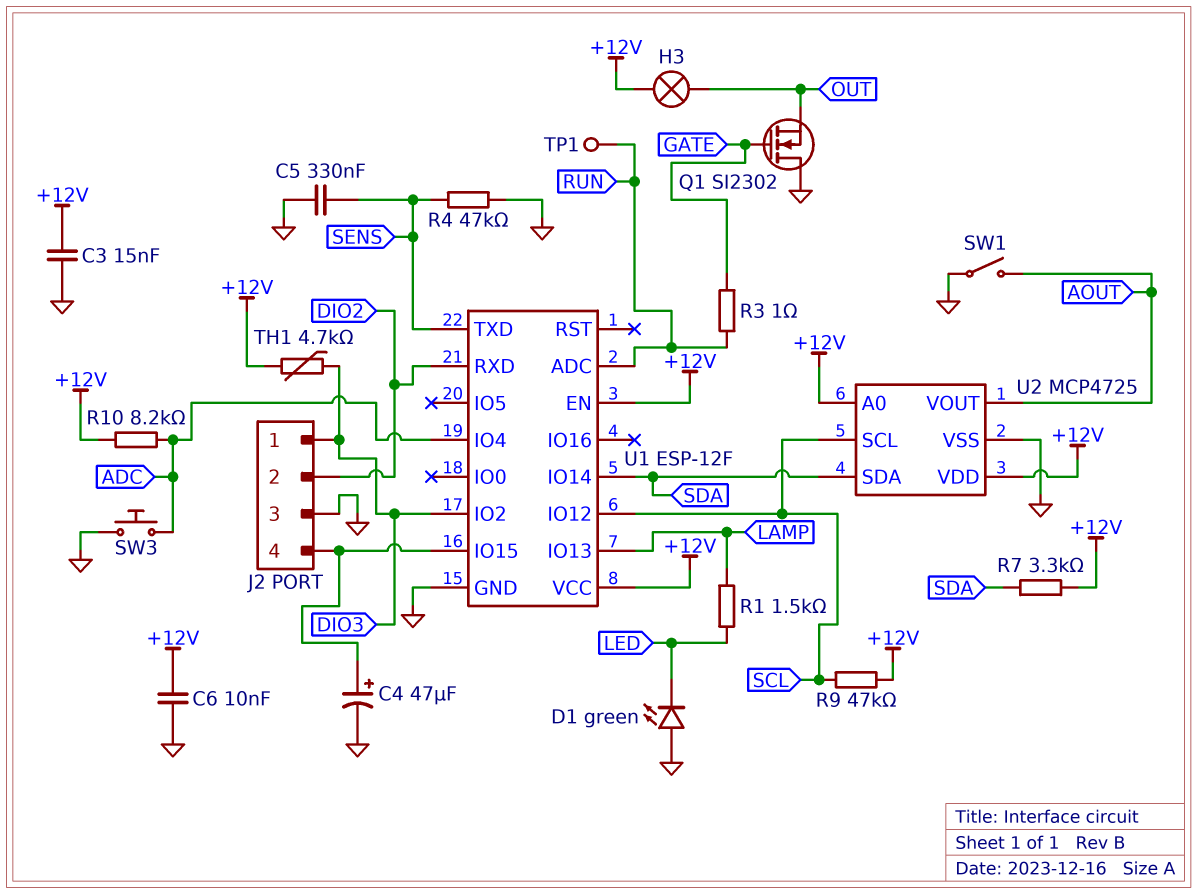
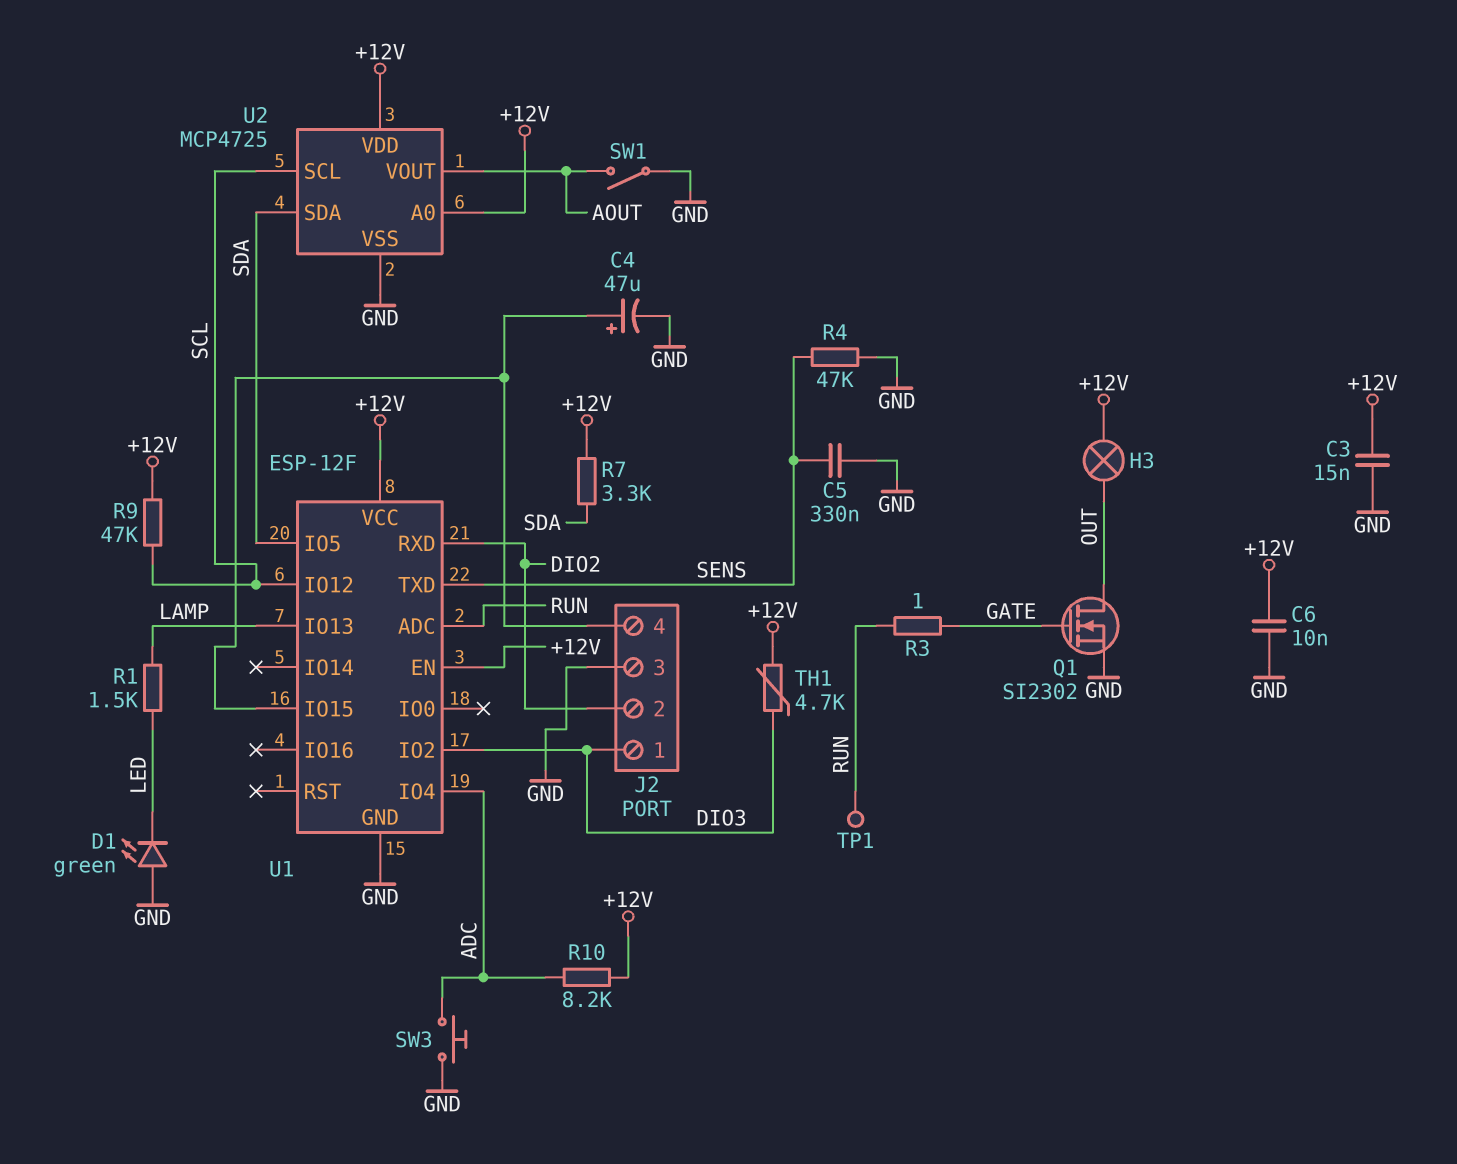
Q1: NMOS SI2302 (G GATE, D GND, S OUT) -> NMOS SI2302 (G GATE, D OUT, S GND)
U1 pin IO5: none -> SDA
U1 pin IO14: SDA -> none

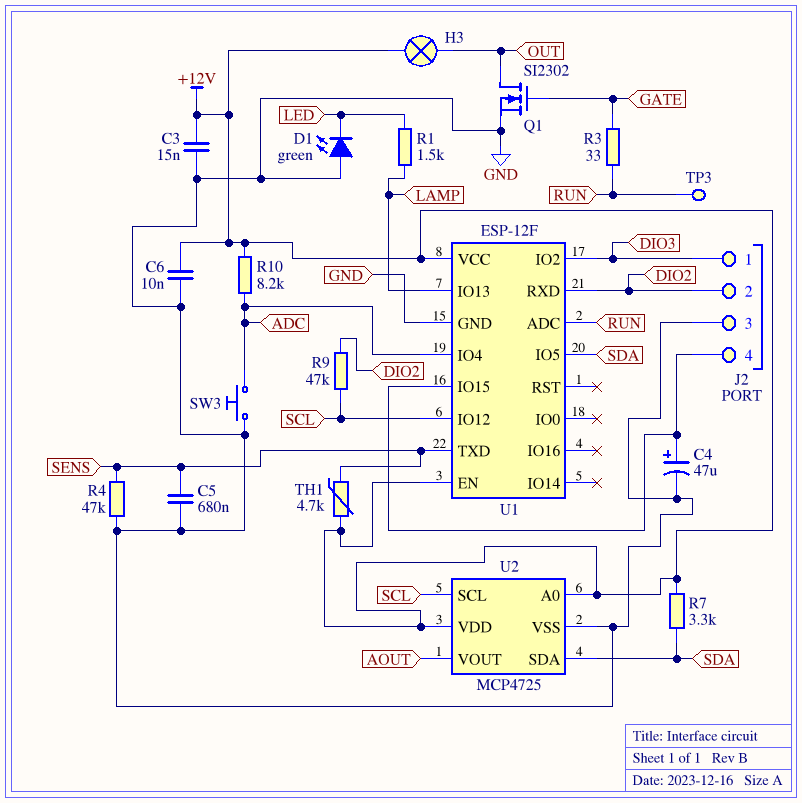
C5: 330nF (GND, SENS) -> 680nF (GND, SENS)
R3: 1 (GATE, RUN) -> 33 (GATE, RUN)
R9: 47k (+12V, SCL) -> 47k (DIO2, SCL)
SW1: switch (AOUT, GND) -> none
TH1: 4.7k (+12V, DIO3) -> 4.7k (+12V, SENS)
TP1: test point (RUN) -> none
TP3: none -> test point (RUN)

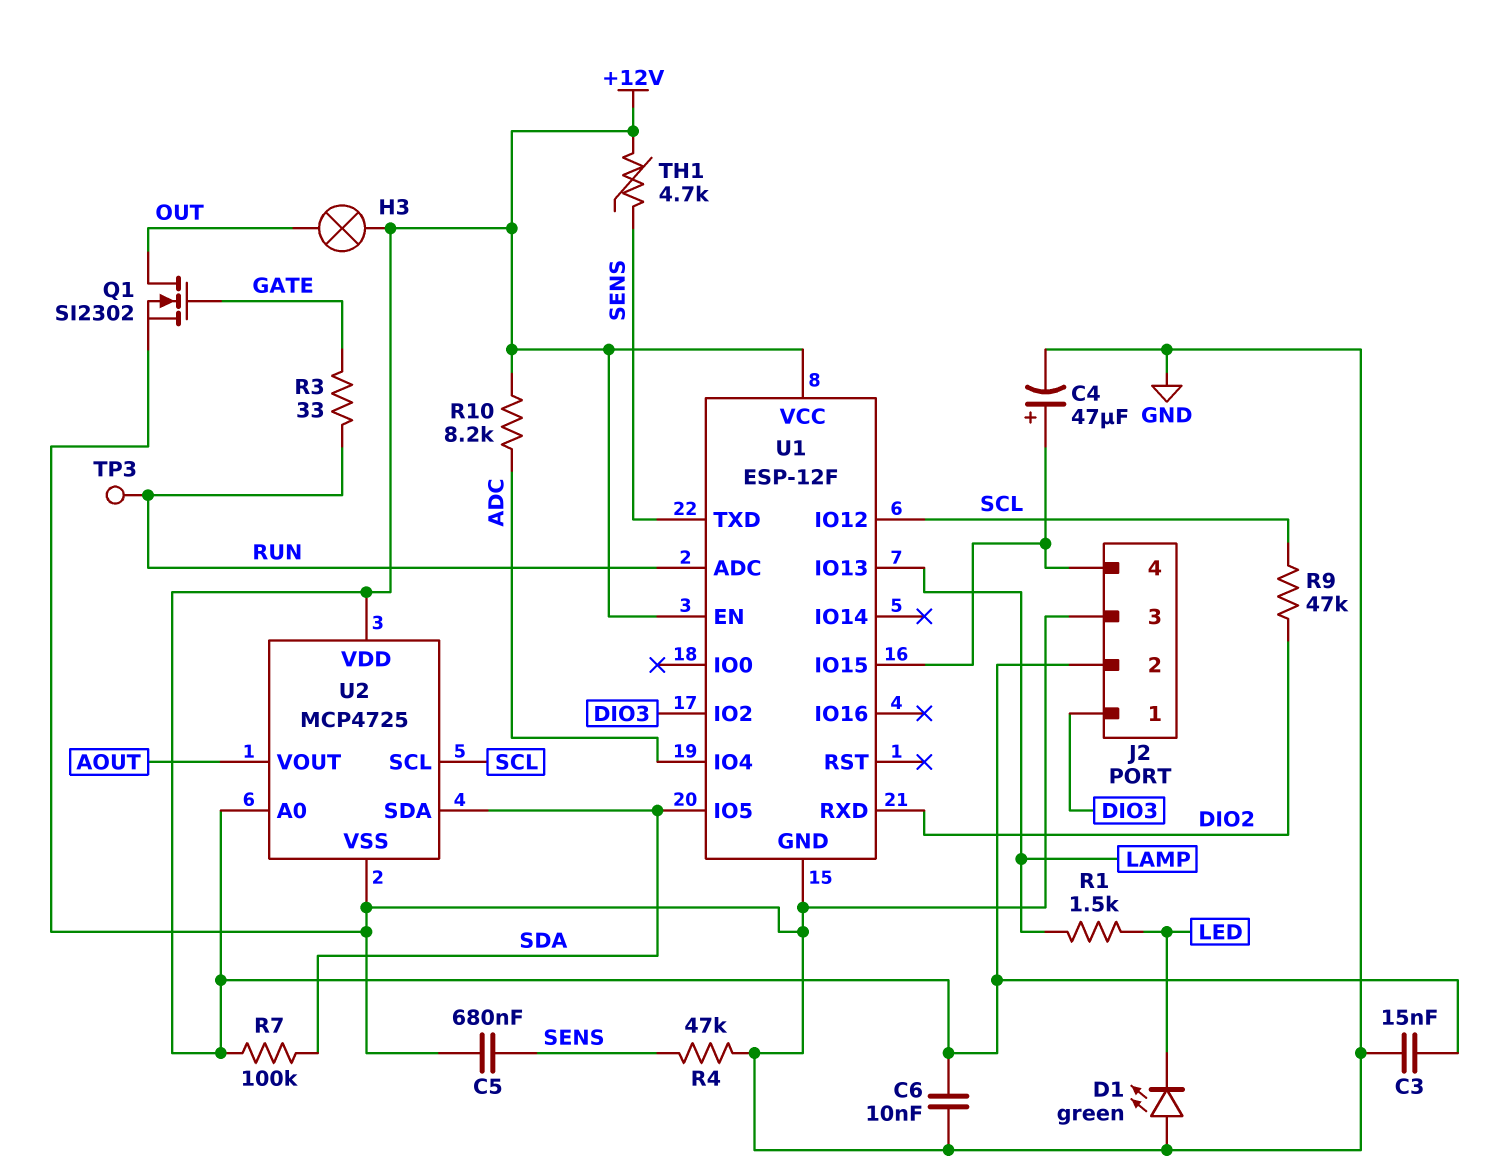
J2 pin 2: DIO2 -> +12V
R7: 3.3k (+12V, SDA) -> 100k (+12V, SDA)
SW3: button (ADC, GND) -> none

